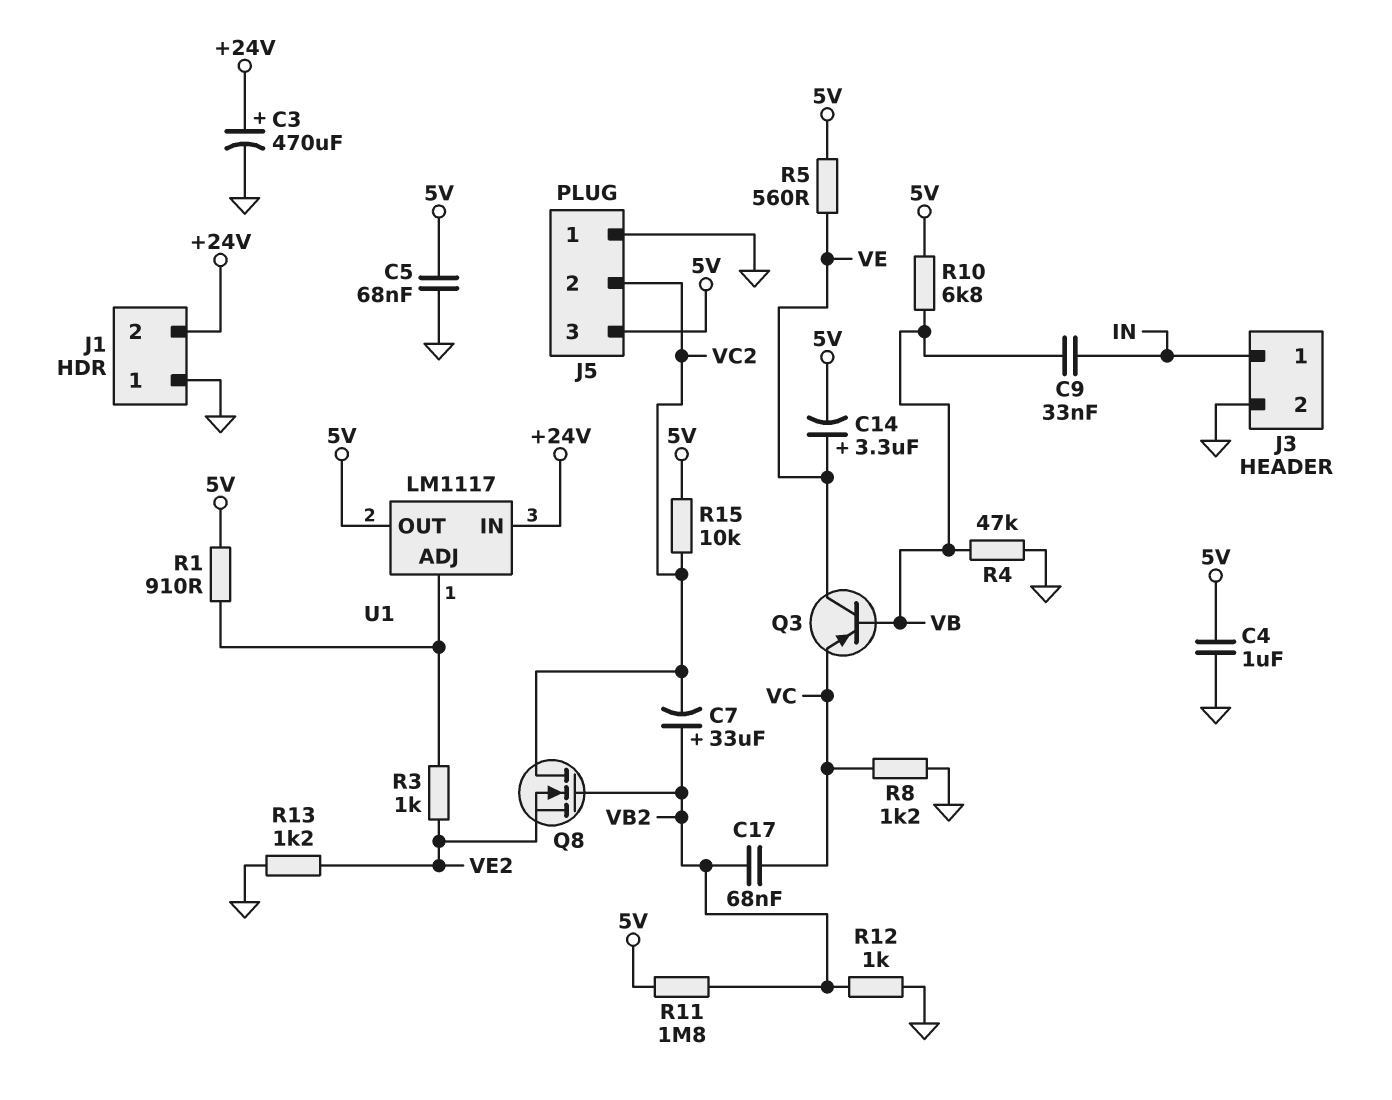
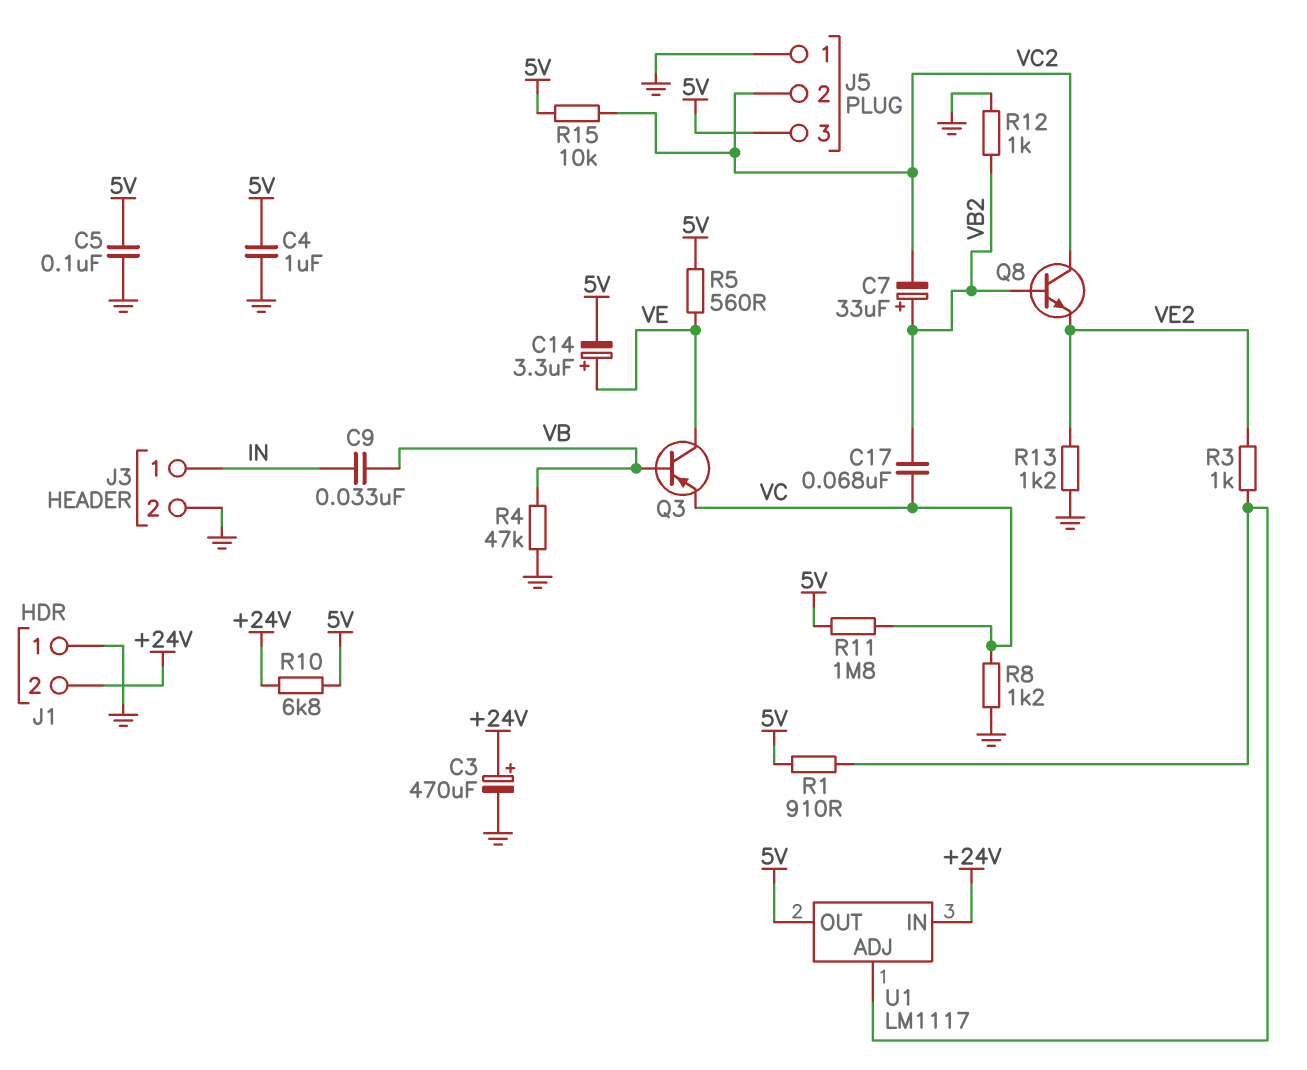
C5: 68nF (5V, GND) -> 100nF (5V, GND)
Q8: NMOS (G VB2, D VC2, S VE2) -> NPN (B VB2, C VC2, E VE2)
R10: 6.8k (5V, VB) -> 6.8k (+24V, 5V)
R11: 1.8M (5V, VB2) -> 1.8M (5V, VC)

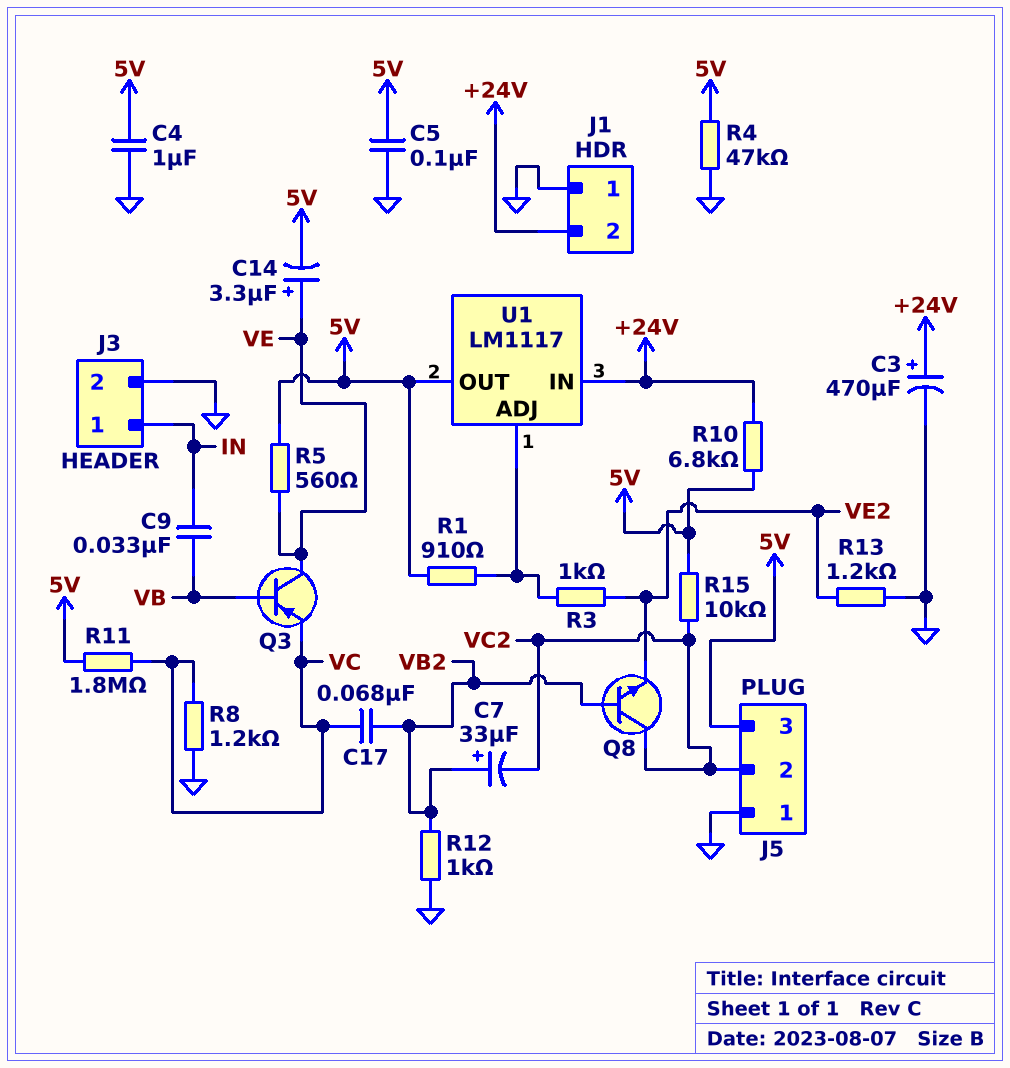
R4: 47k (GND, VB) -> 47k (5V, GND)

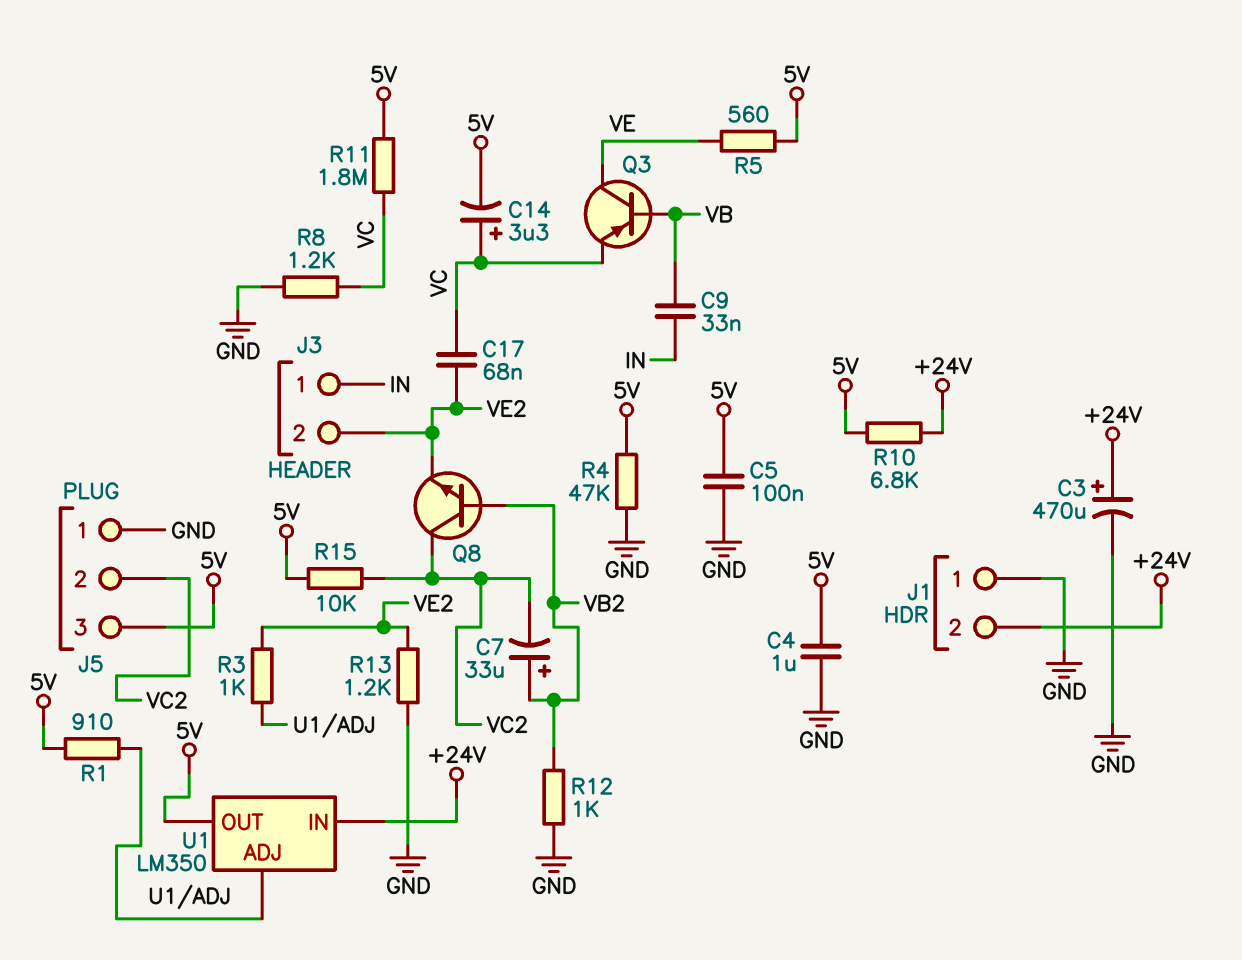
C14: 3.3uF (plus VE, minus 5V) -> 3.3uF (plus VC, minus 5V)
C17: 68nF (VB2, VC) -> 68nF (VC, VE2)
J3 pin 2: GND -> VE2
U1: LM1117 -> LM350

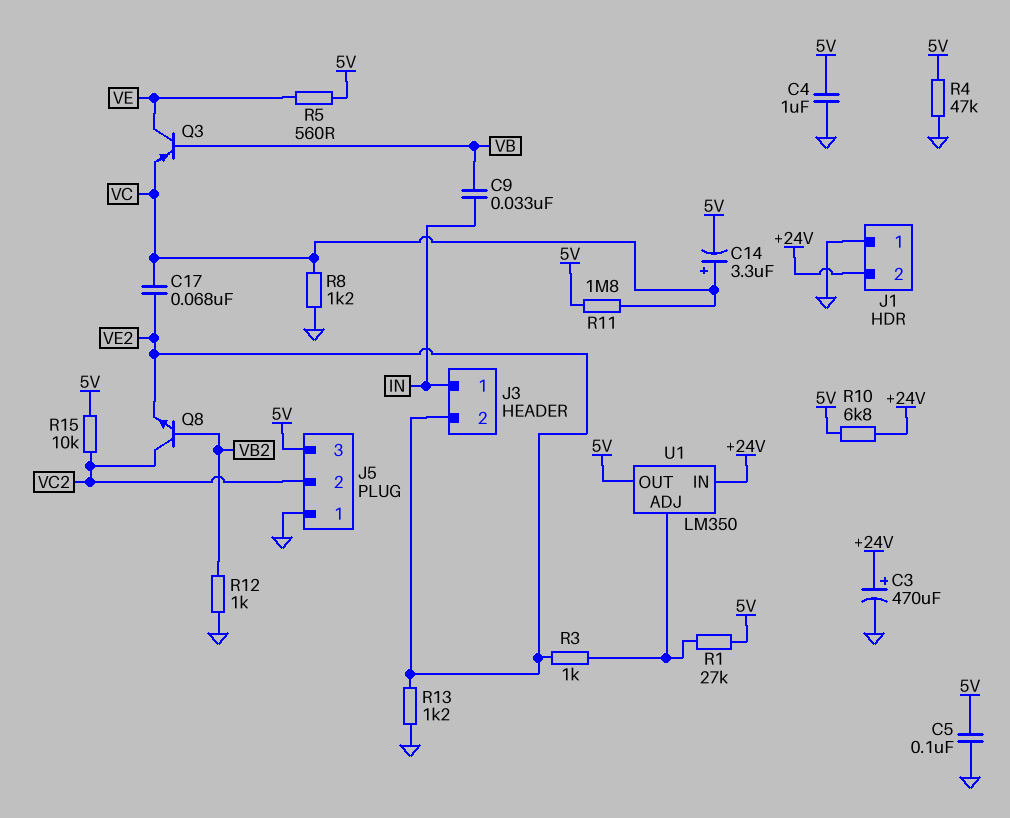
C7: 33uF (plus VB2, minus VC2) -> none
R1: 910 (5V, U1/ADJ) -> 27k (5V, U1/ADJ)

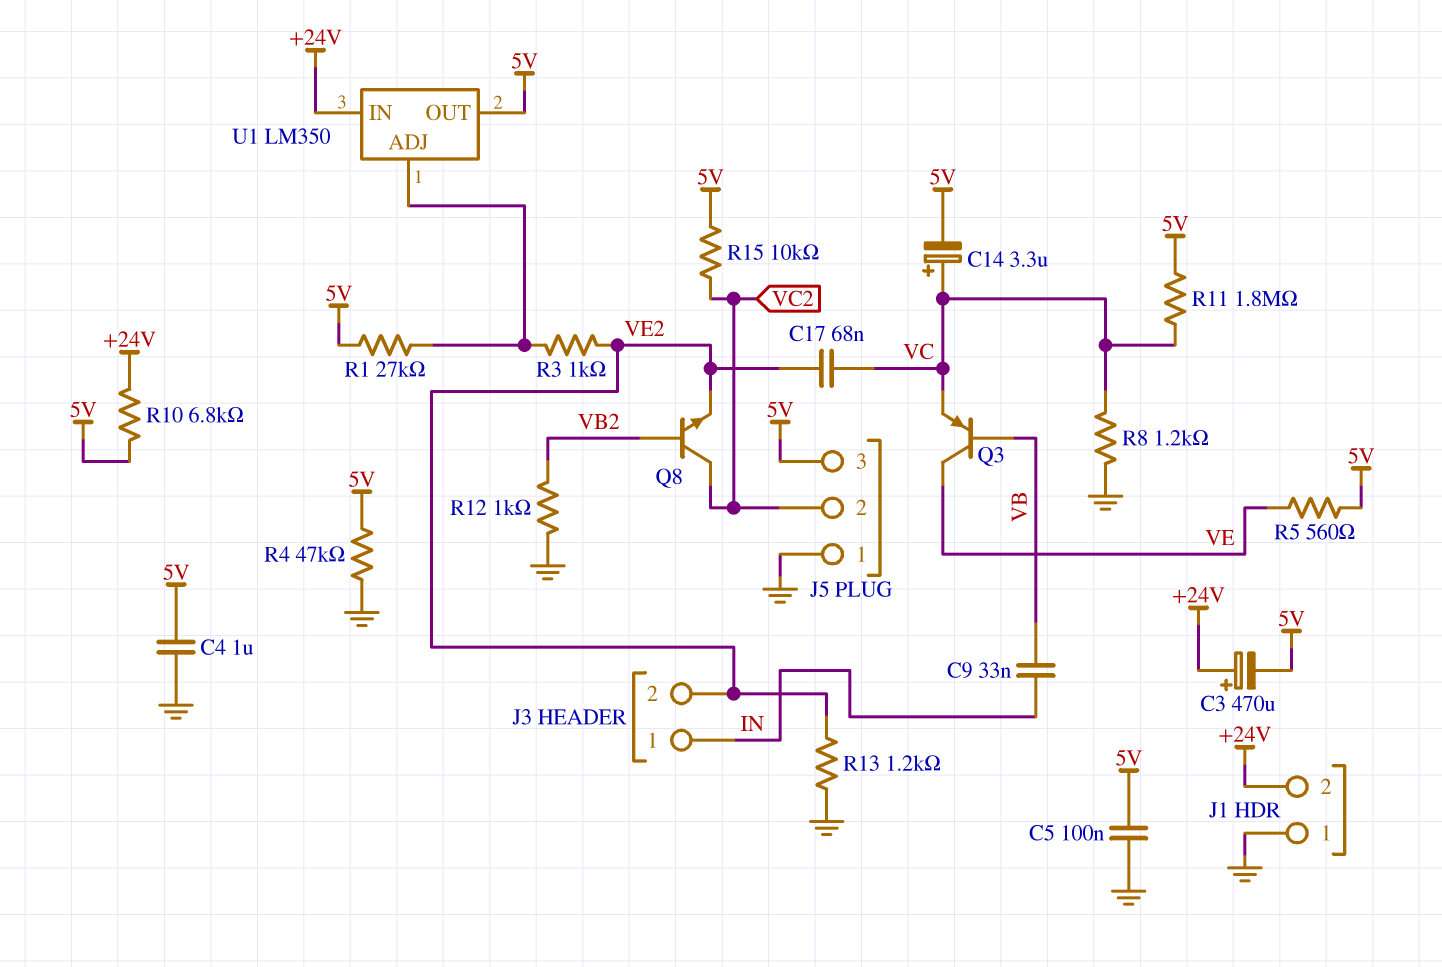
C3: 470uF (plus +24V, minus GND) -> 470uF (plus +24V, minus 5V)

